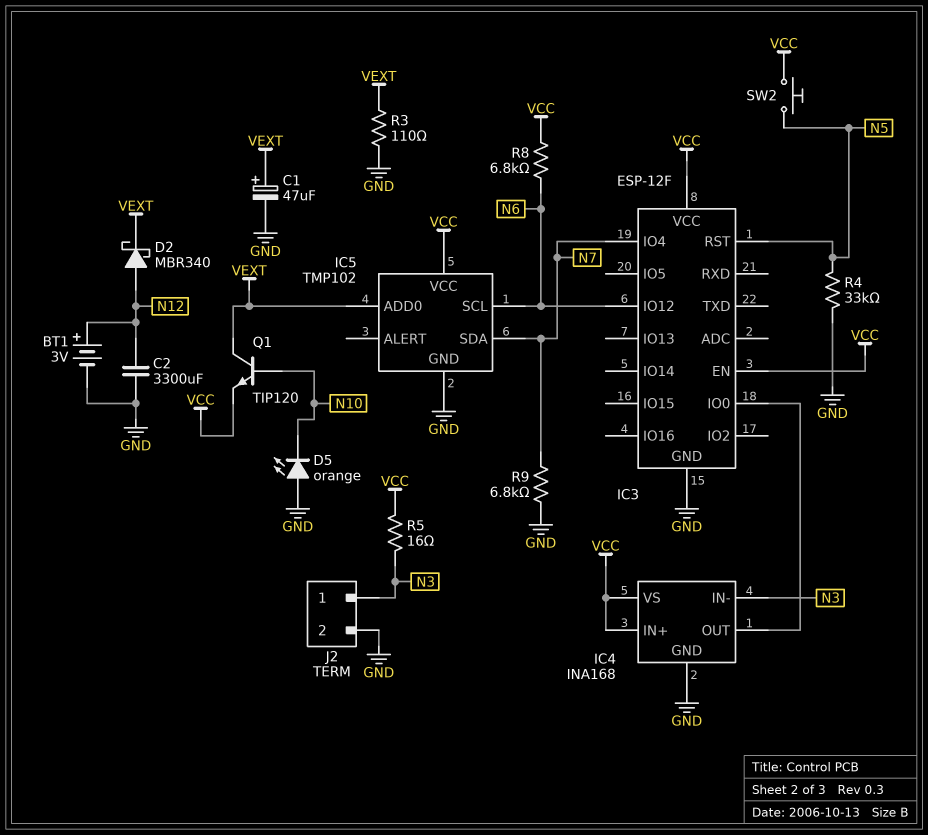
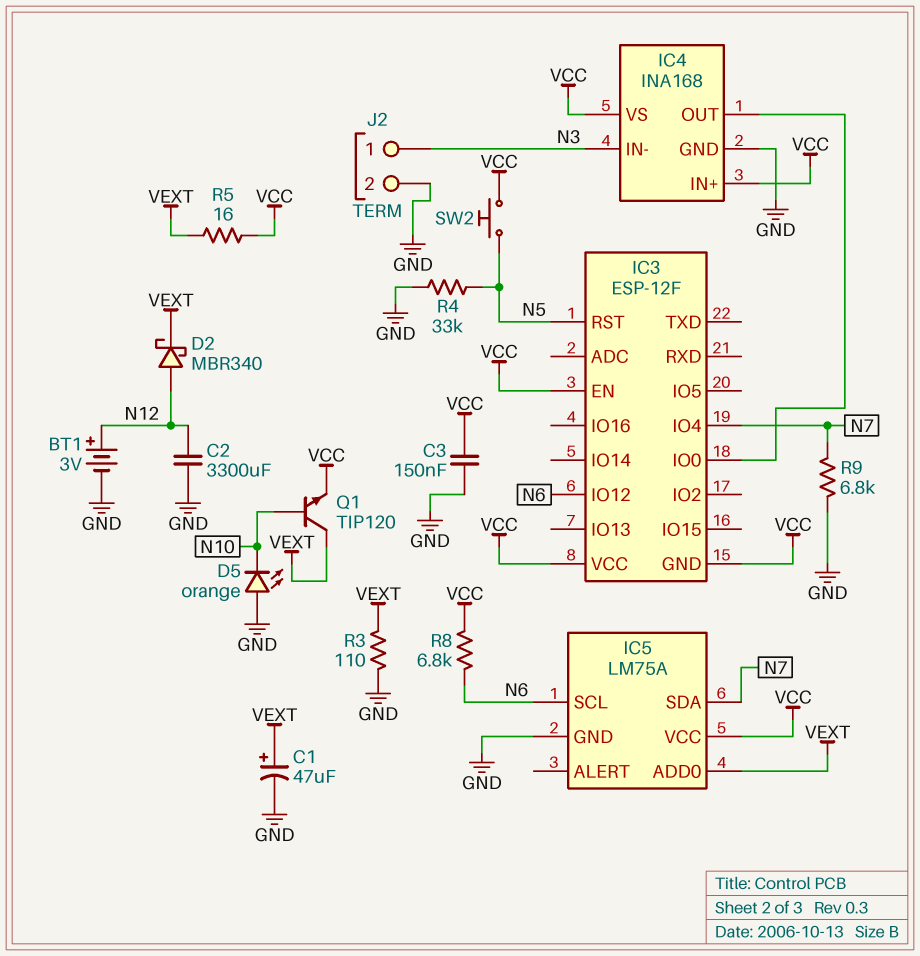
C3: none -> 150nF (GND, VCC)
IC3 pin GND: GND -> VCC
IC5: TMP102 -> LM75A
R5: 16 (N3, VCC) -> 16 (VCC, VEXT)

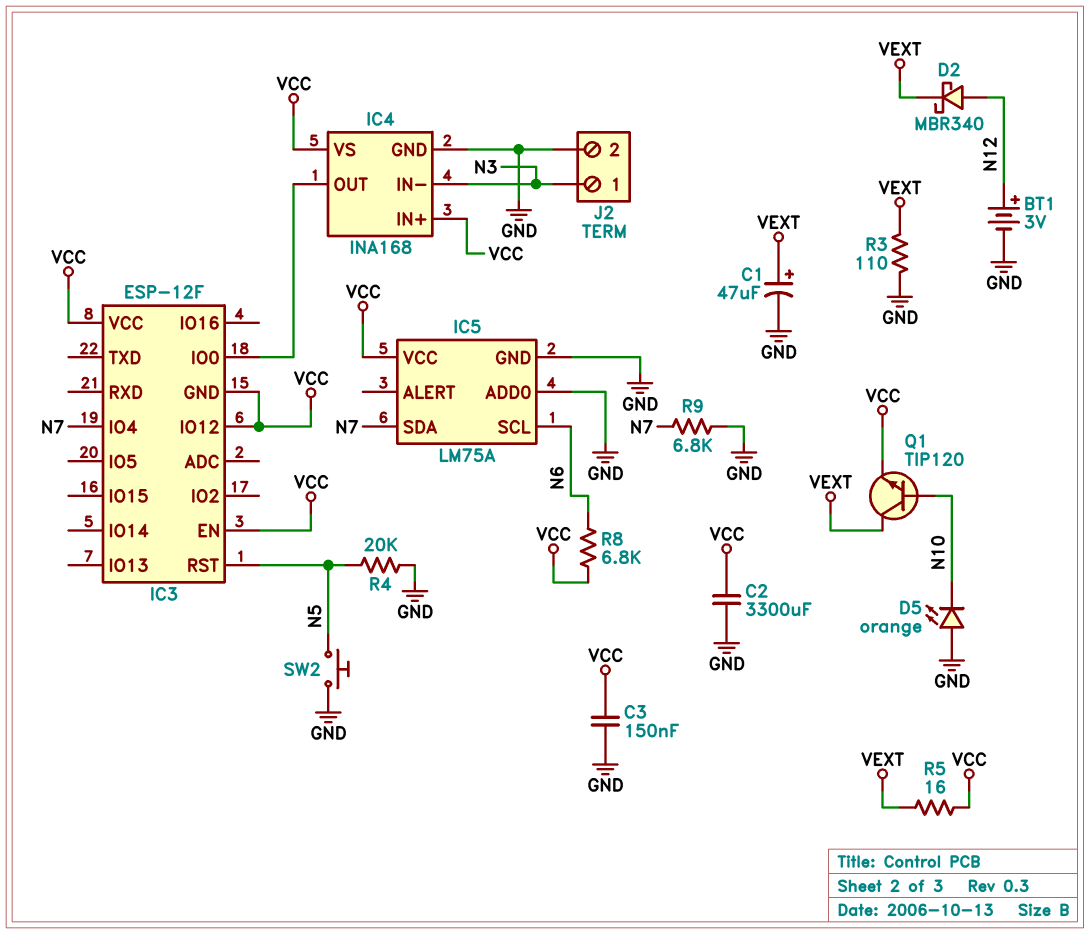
C2: 3300uF (GND, N12) -> 3300uF (GND, VCC)
IC3 pin IO12: N6 -> VCC
IC5 pin ADD0: VEXT -> GND
R4: 33k (GND, N5) -> 20k (GND, N5)
SW2: button (N5, VCC) -> button (GND, N5)

